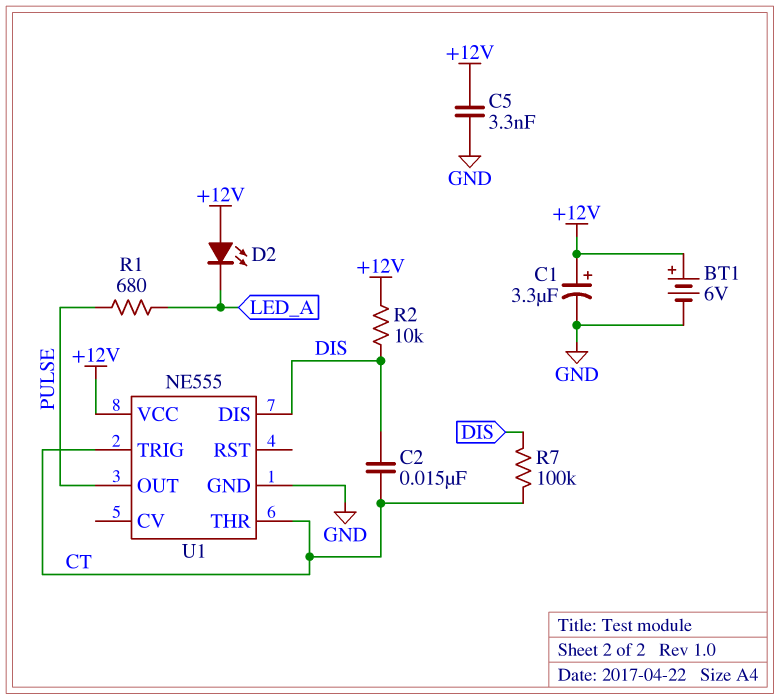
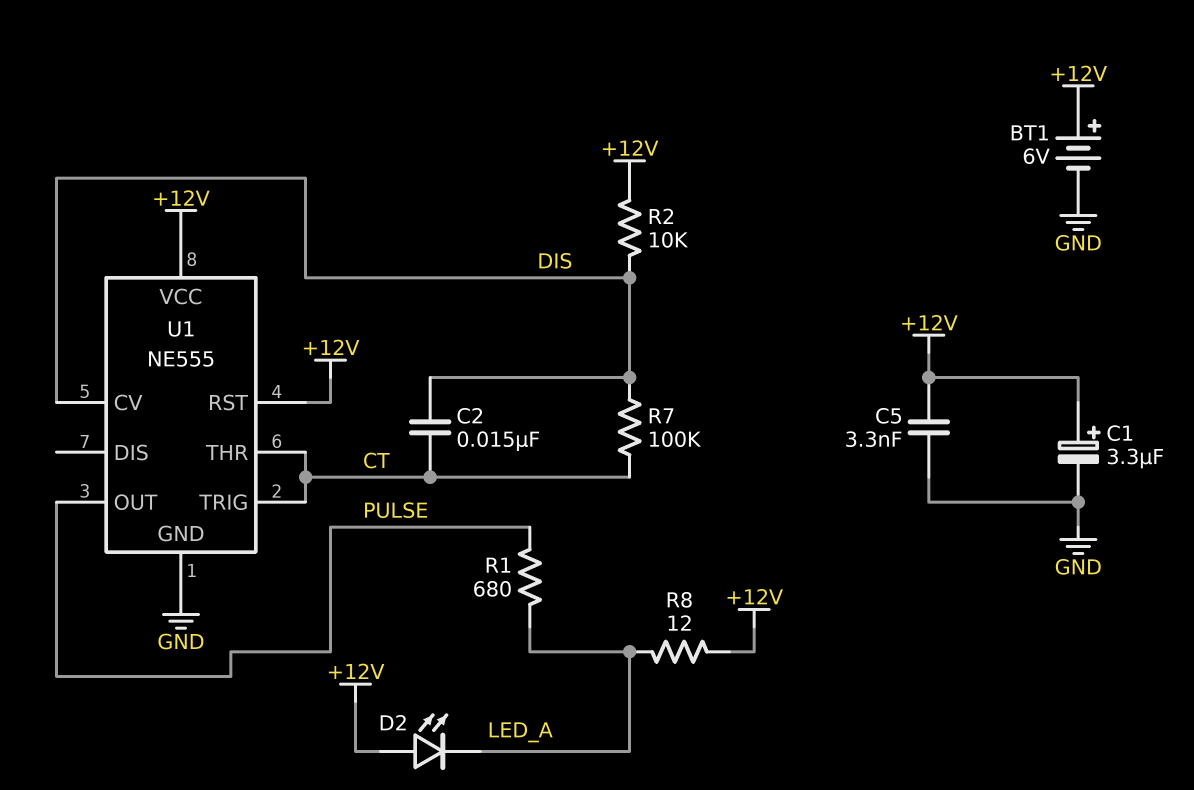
R8: none -> 12 (+12V, LED_A)
U1 pin CV: none -> DIS
U1 pin DIS: DIS -> none
U1 pin RST: none -> +12V

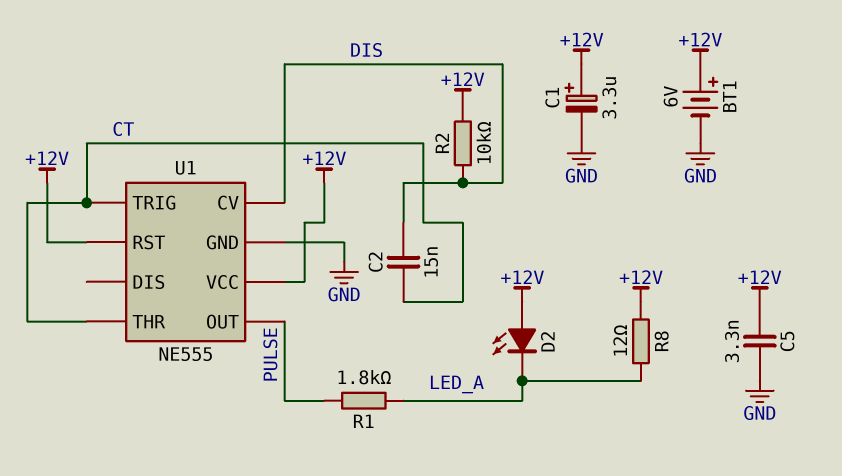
R1: 680 (LED_A, PULSE) -> 1.8k (LED_A, PULSE)
R7: 100k (CT, DIS) -> none

